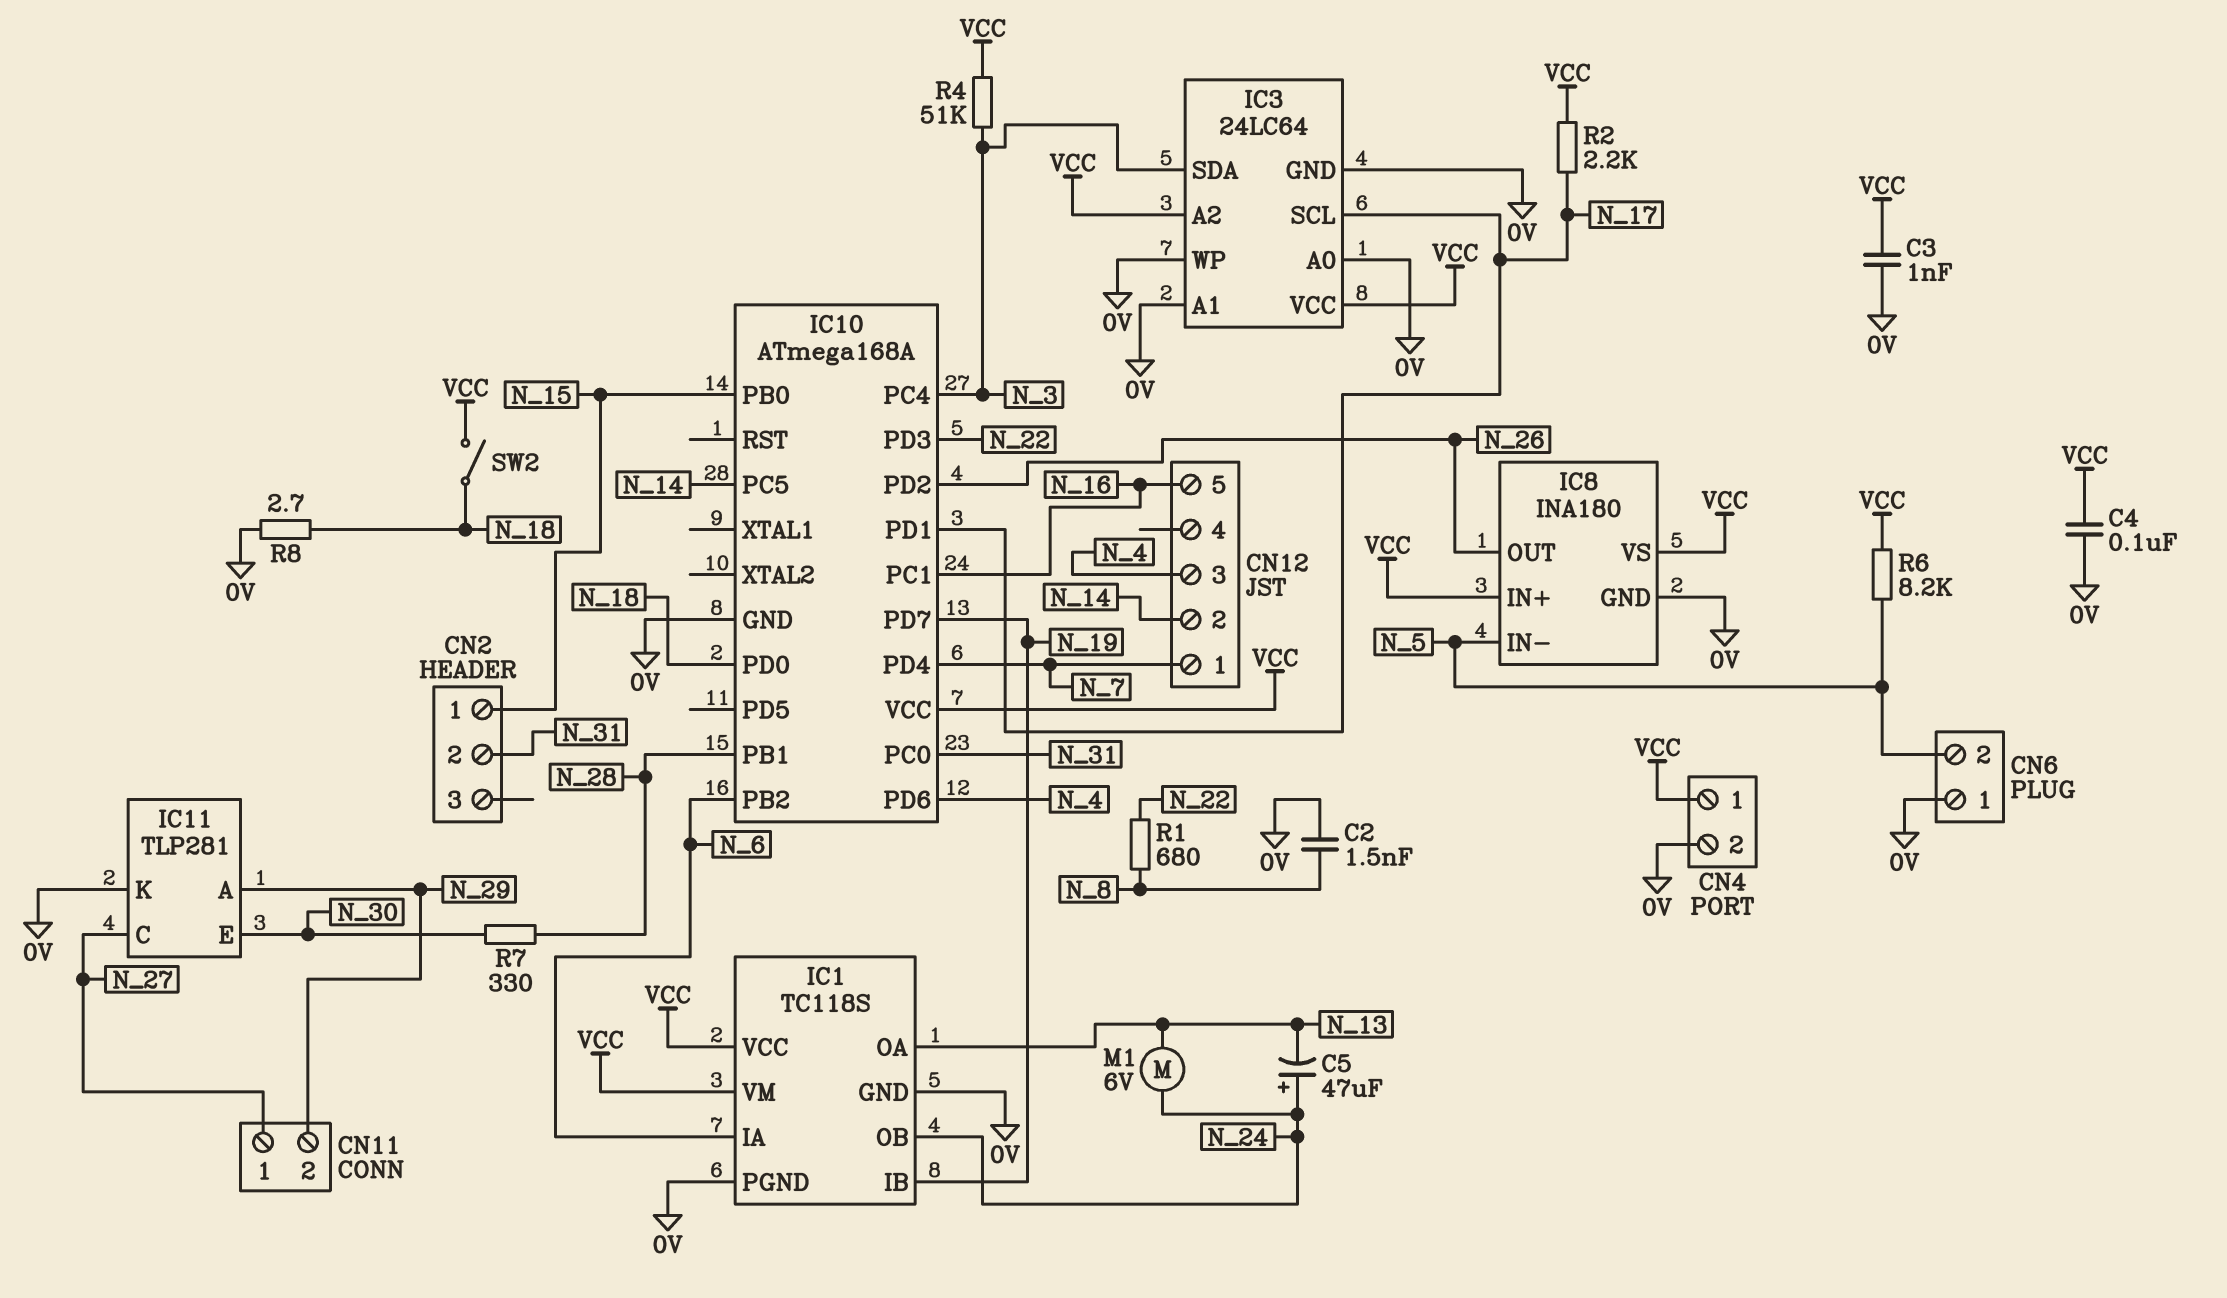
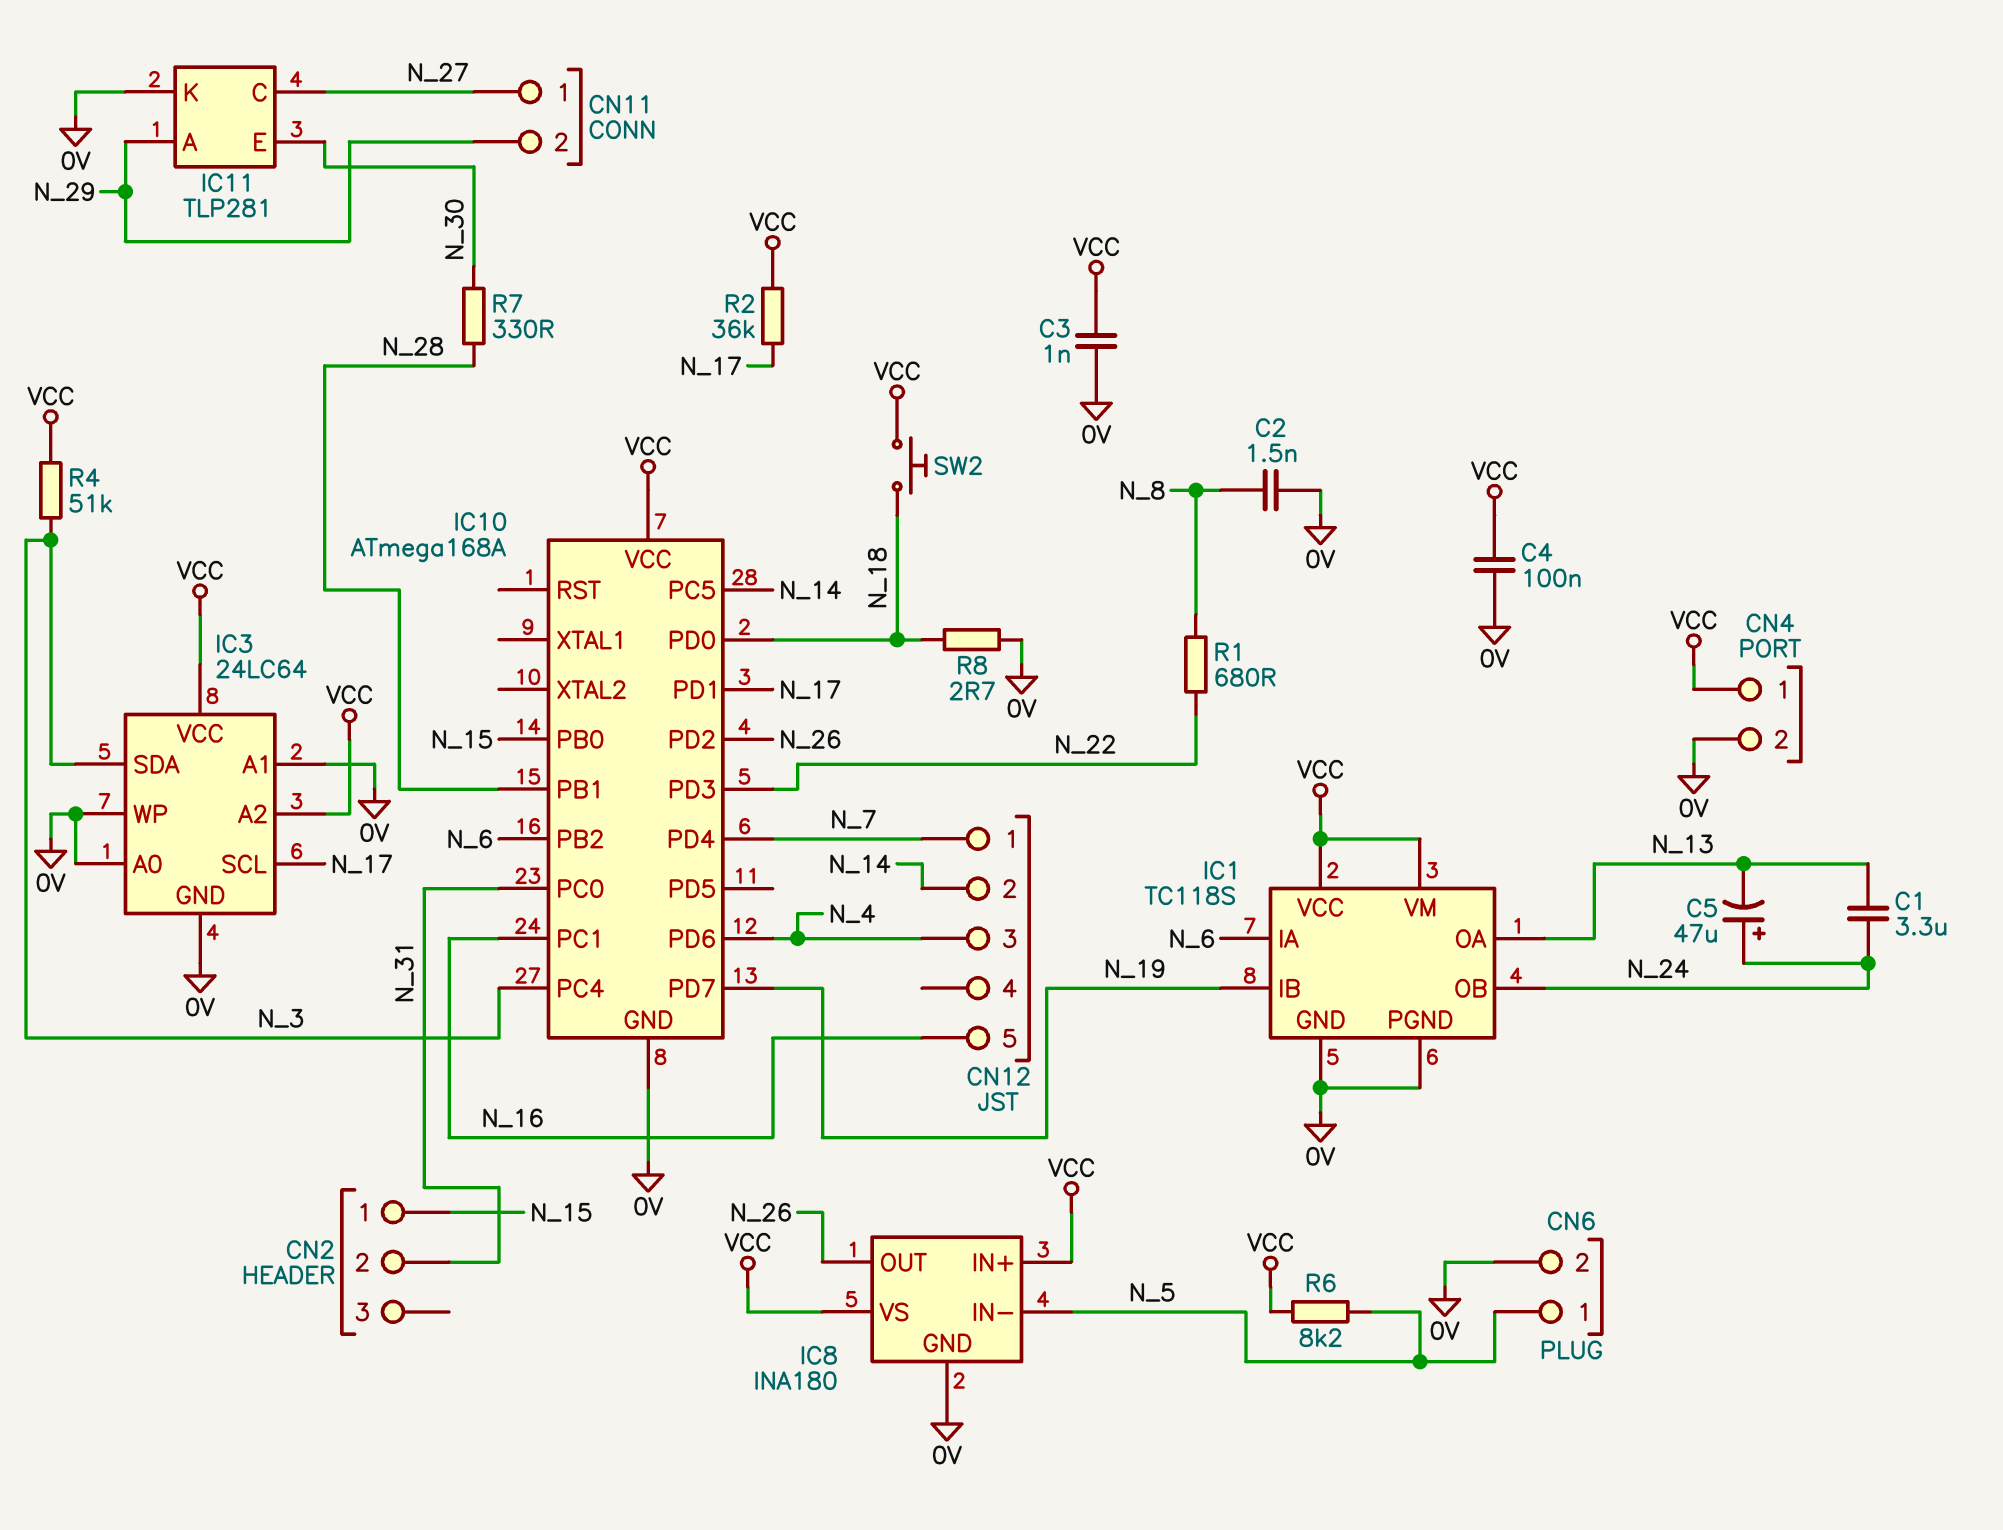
C1: none -> 3.3uF (N_13, N_24)
CN6 pin 1: 0V -> N_5
CN6 pin 2: N_5 -> 0V
M1: motor 6V (N_13, N_24) -> none
R2: 2.2k (N_17, VCC) -> 36k (N_17, VCC)
SW2: switch (N_18, VCC) -> button (N_18, VCC)

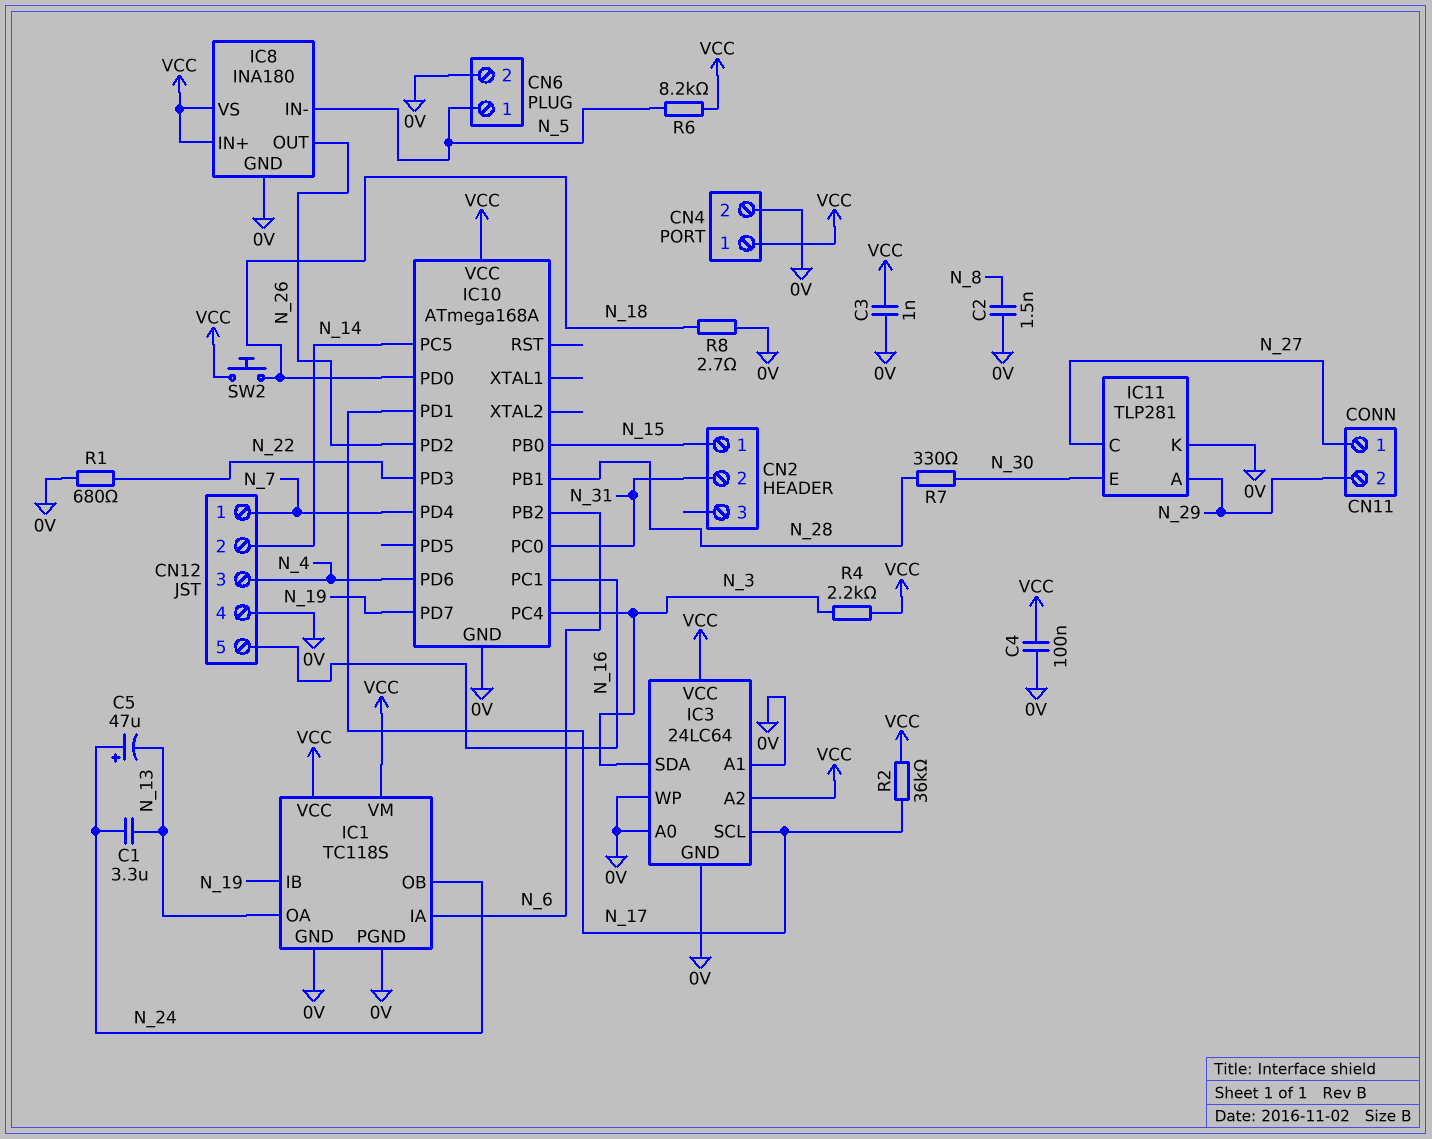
CN12 pin 4: none -> 0V
R1: 680 (N_8, N_22) -> 680 (0V, N_22)
R4: 51k (N_3, VCC) -> 2.2k (N_3, VCC)

